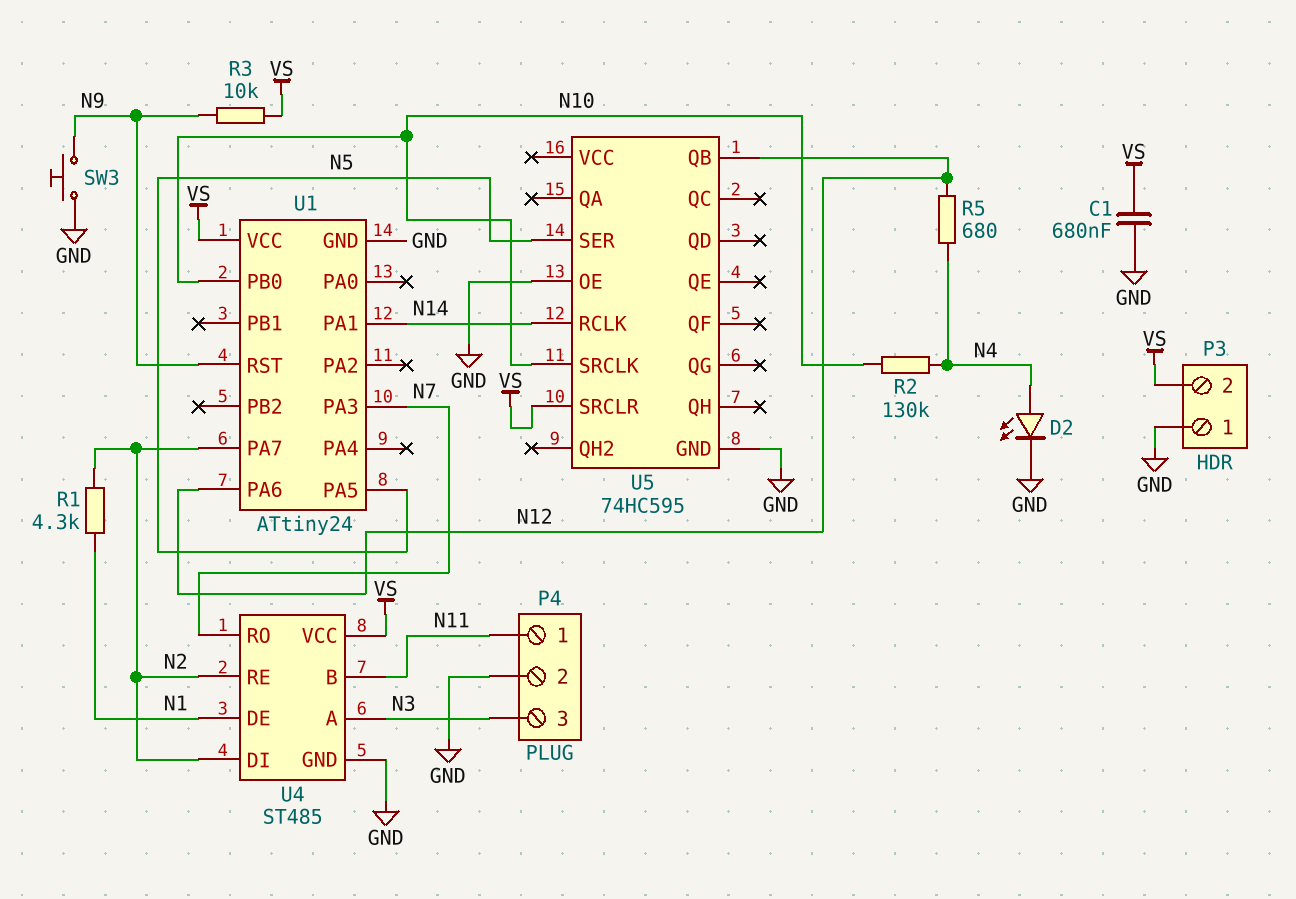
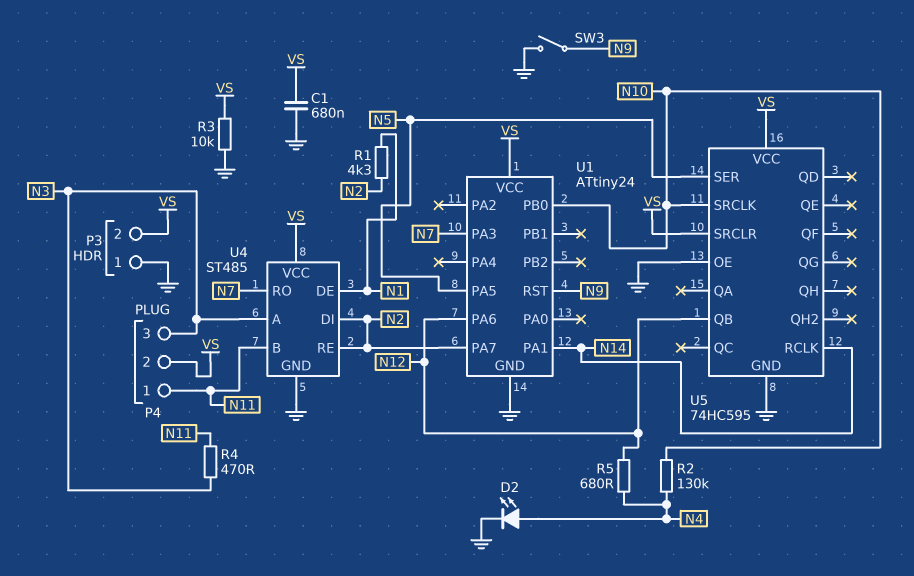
P4 pin 2: GND -> VS
R3: 10k (N9, VS) -> 10k (GND, VS)
R4: none -> 470 (N3, N11)
SW3: button (GND, N9) -> switch (GND, N9)
U5 pin VCC: none -> VS

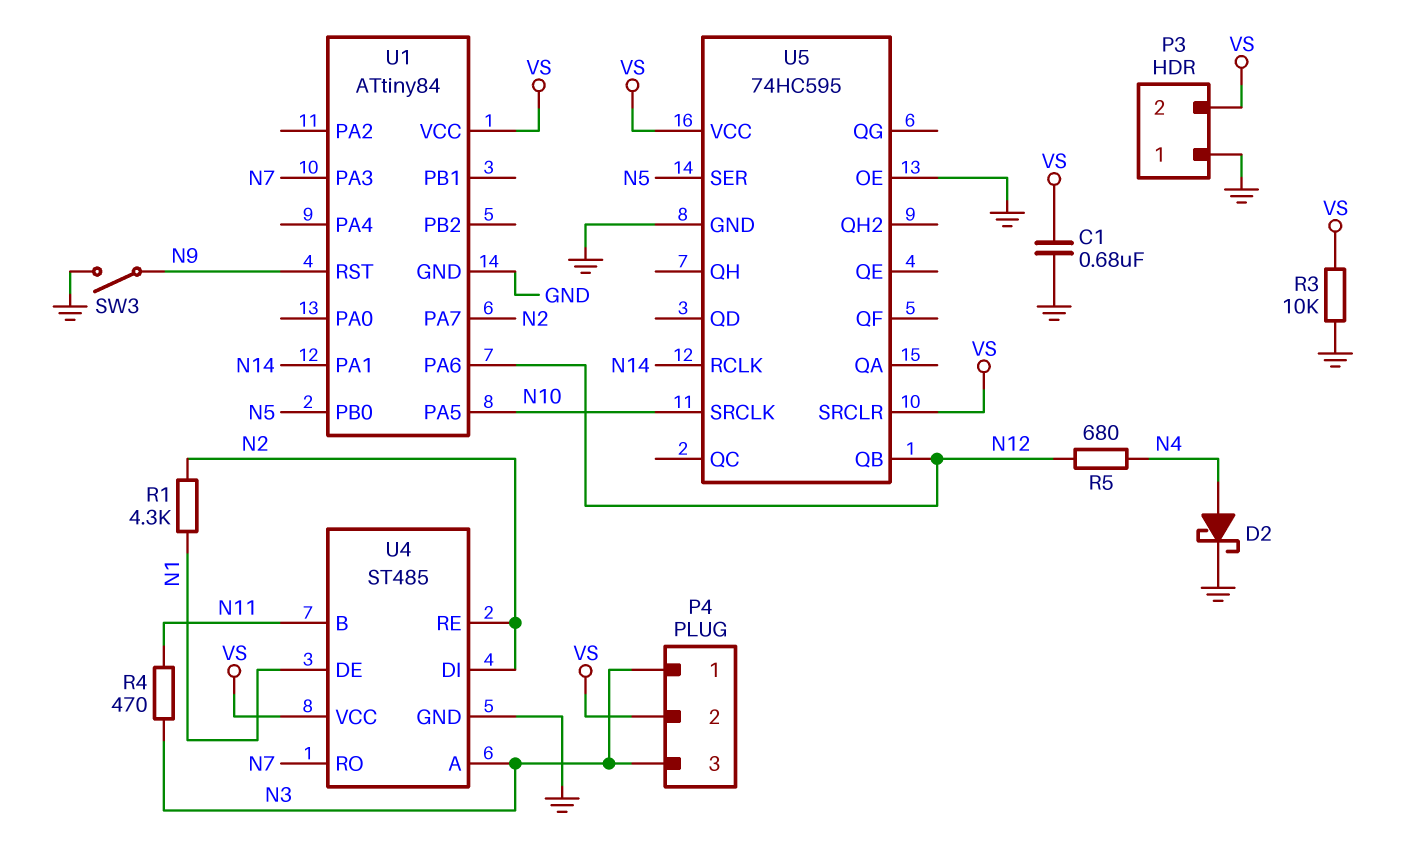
D2: LED (A N4, K GND) -> schottky (A N4, K GND)
P4 pin 1: N11 -> N3
R2: 130k (N4, N10) -> none
U1: ATtiny24 -> ATtiny84
U1 pin PA5: N5 -> N10
U1 pin PB0: N10 -> N5

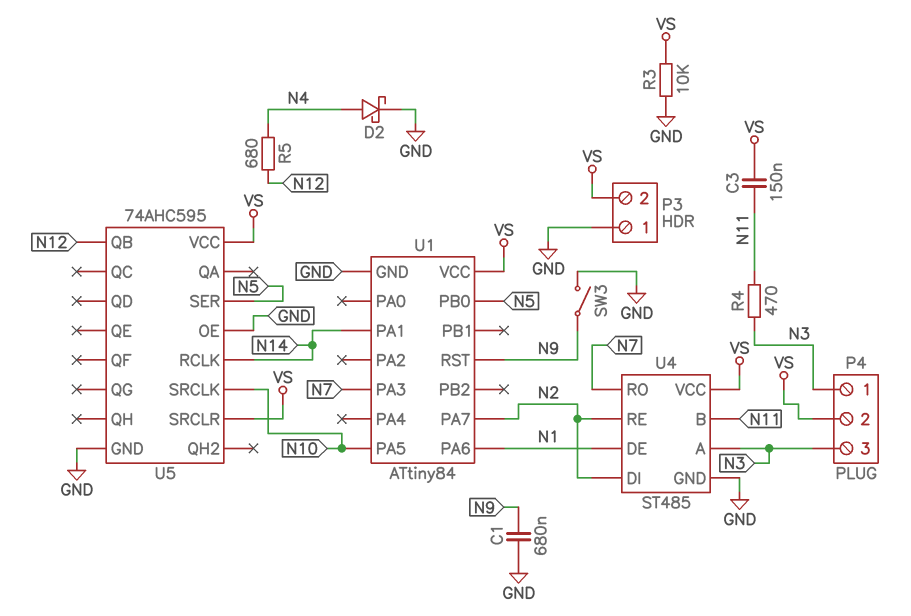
C1: 680nF (GND, VS) -> 680nF (GND, N9)
C3: none -> 150nF (N11, VS)
R1: 4.3k (N1, N2) -> none
U1 pin PA6: N12 -> N1
U5: 74HC595 -> 74AHC595

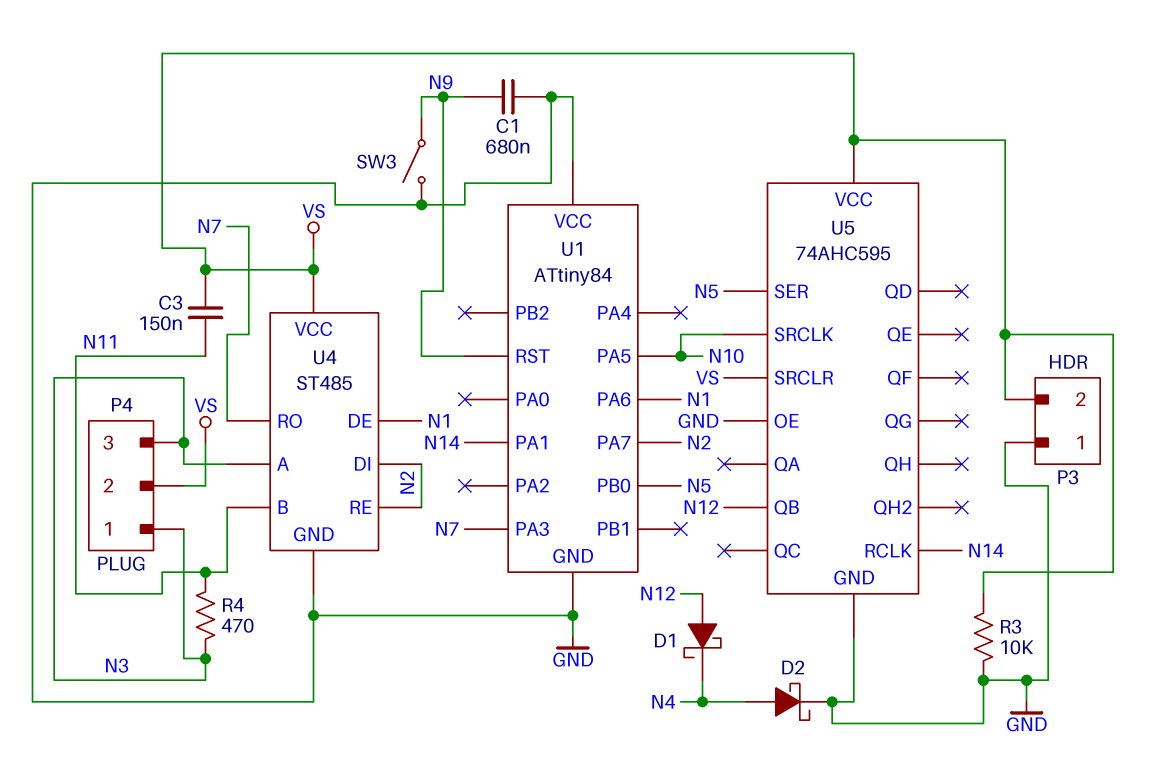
D1: none -> schottky (A N12, K N4)
R5: 680 (N4, N12) -> none
U1 pin VCC: VS -> GND

